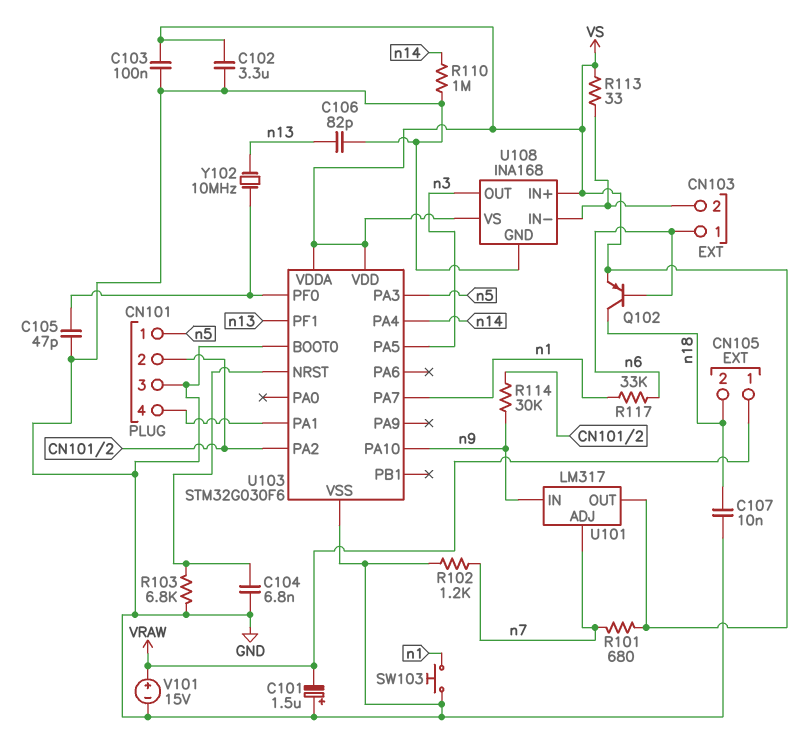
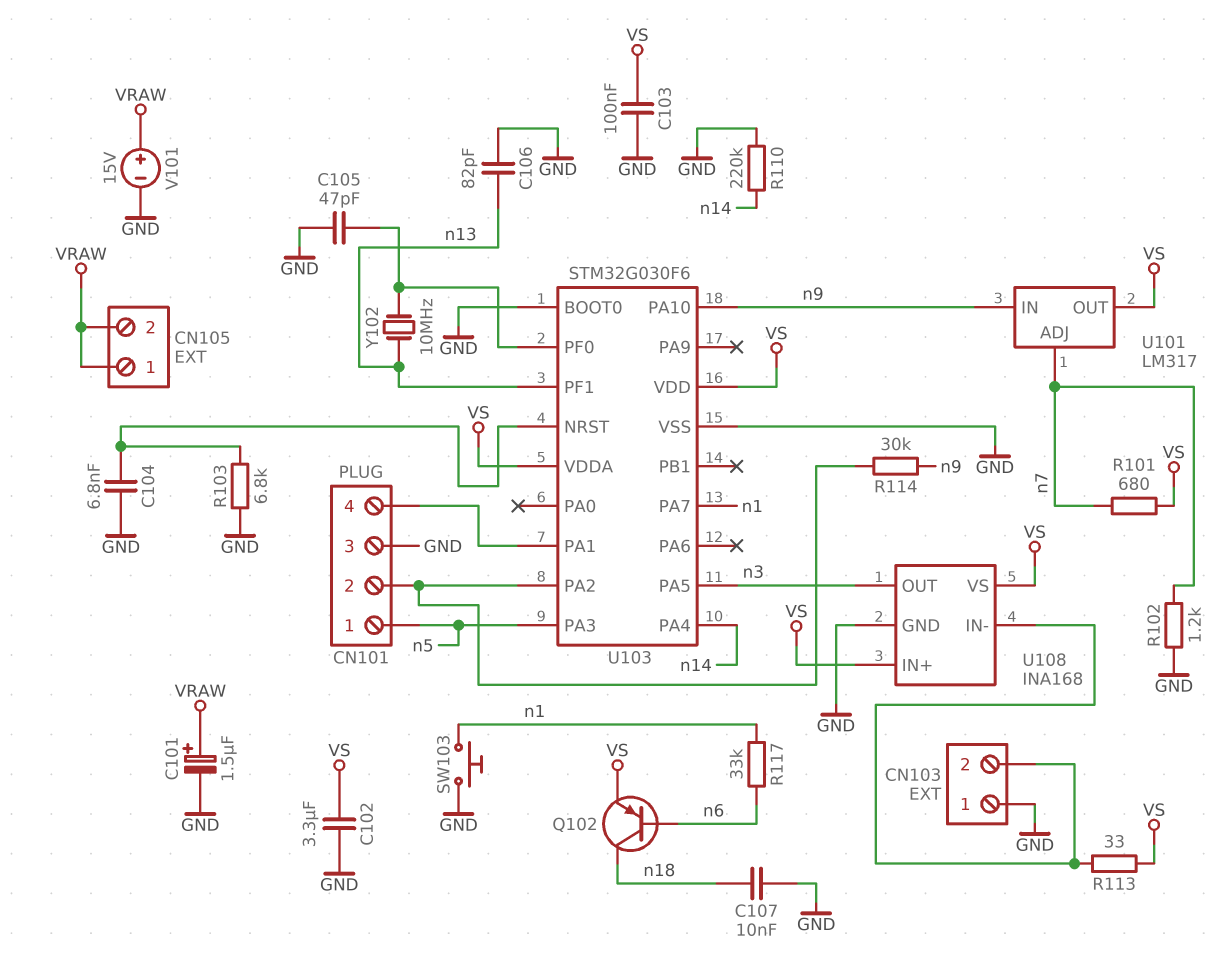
C101: 1.5uF (plus GND, minus VRAW) -> 1.5uF (plus VRAW, minus GND)
CN103 pin 1: n6 -> GND
CN105 pin 2: n18 -> VRAW
R110: 1M (GND, n14) -> 220k (GND, n14)

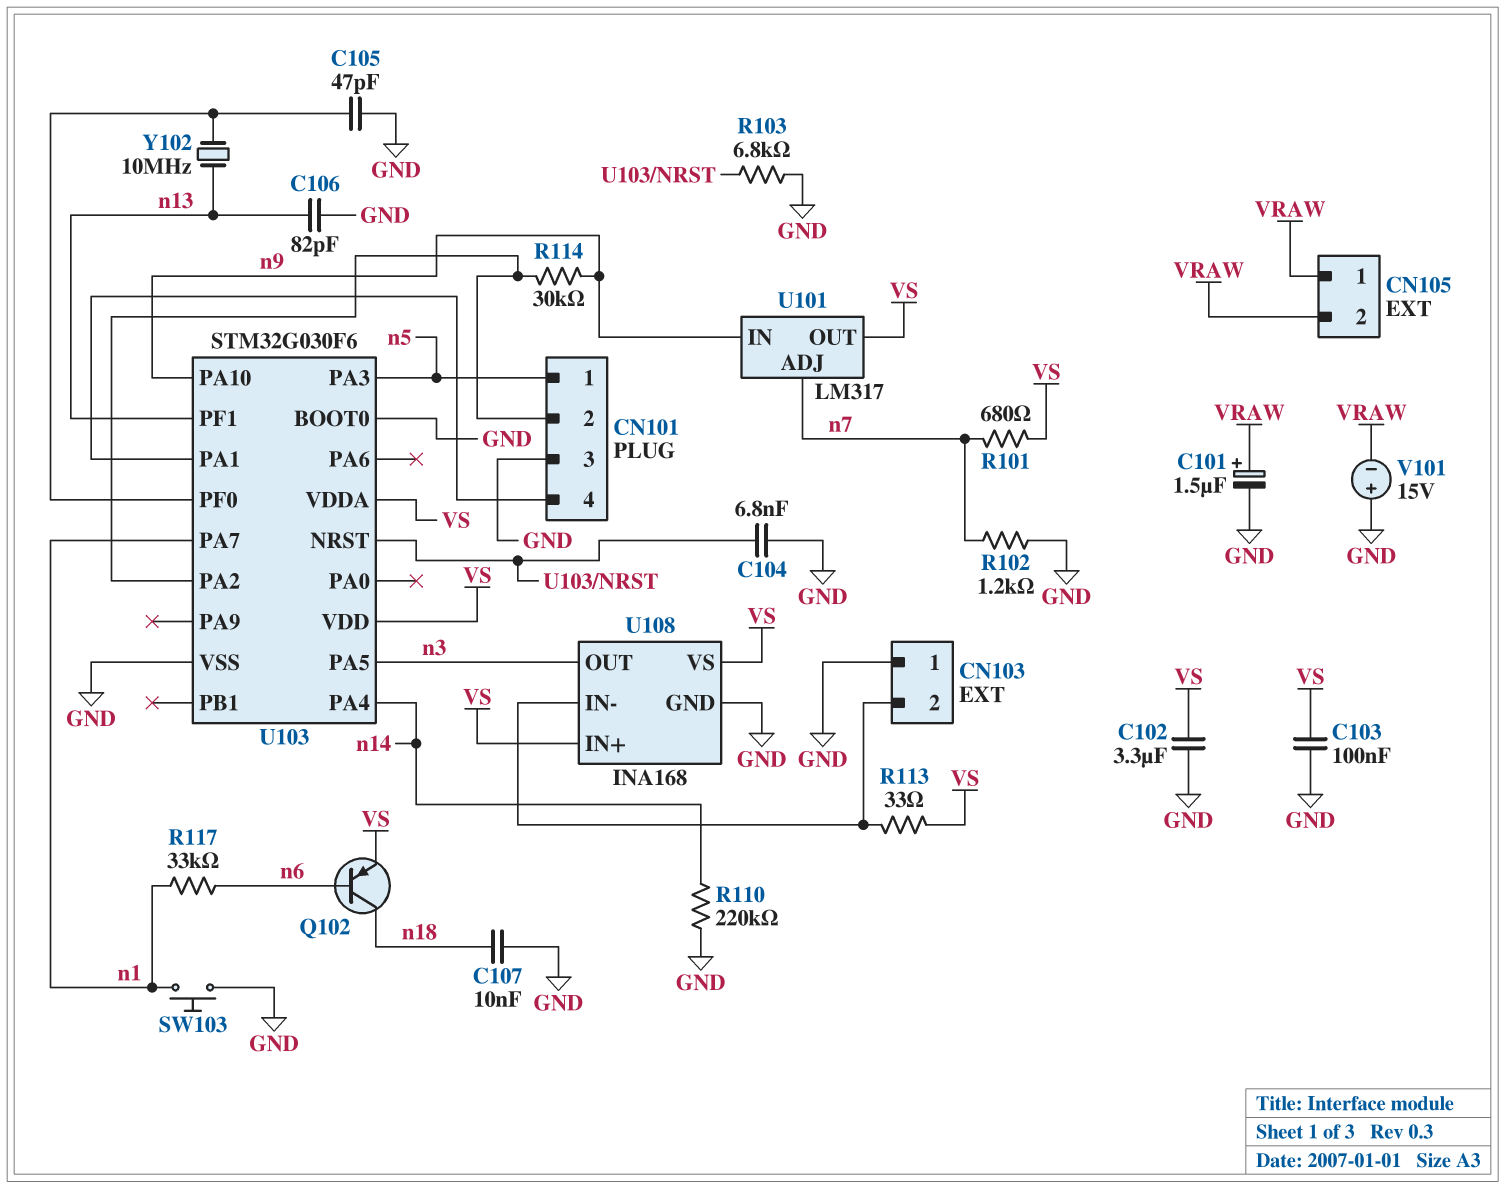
V101: 15V (plus VRAW, minus GND) -> 15V (plus GND, minus VRAW)

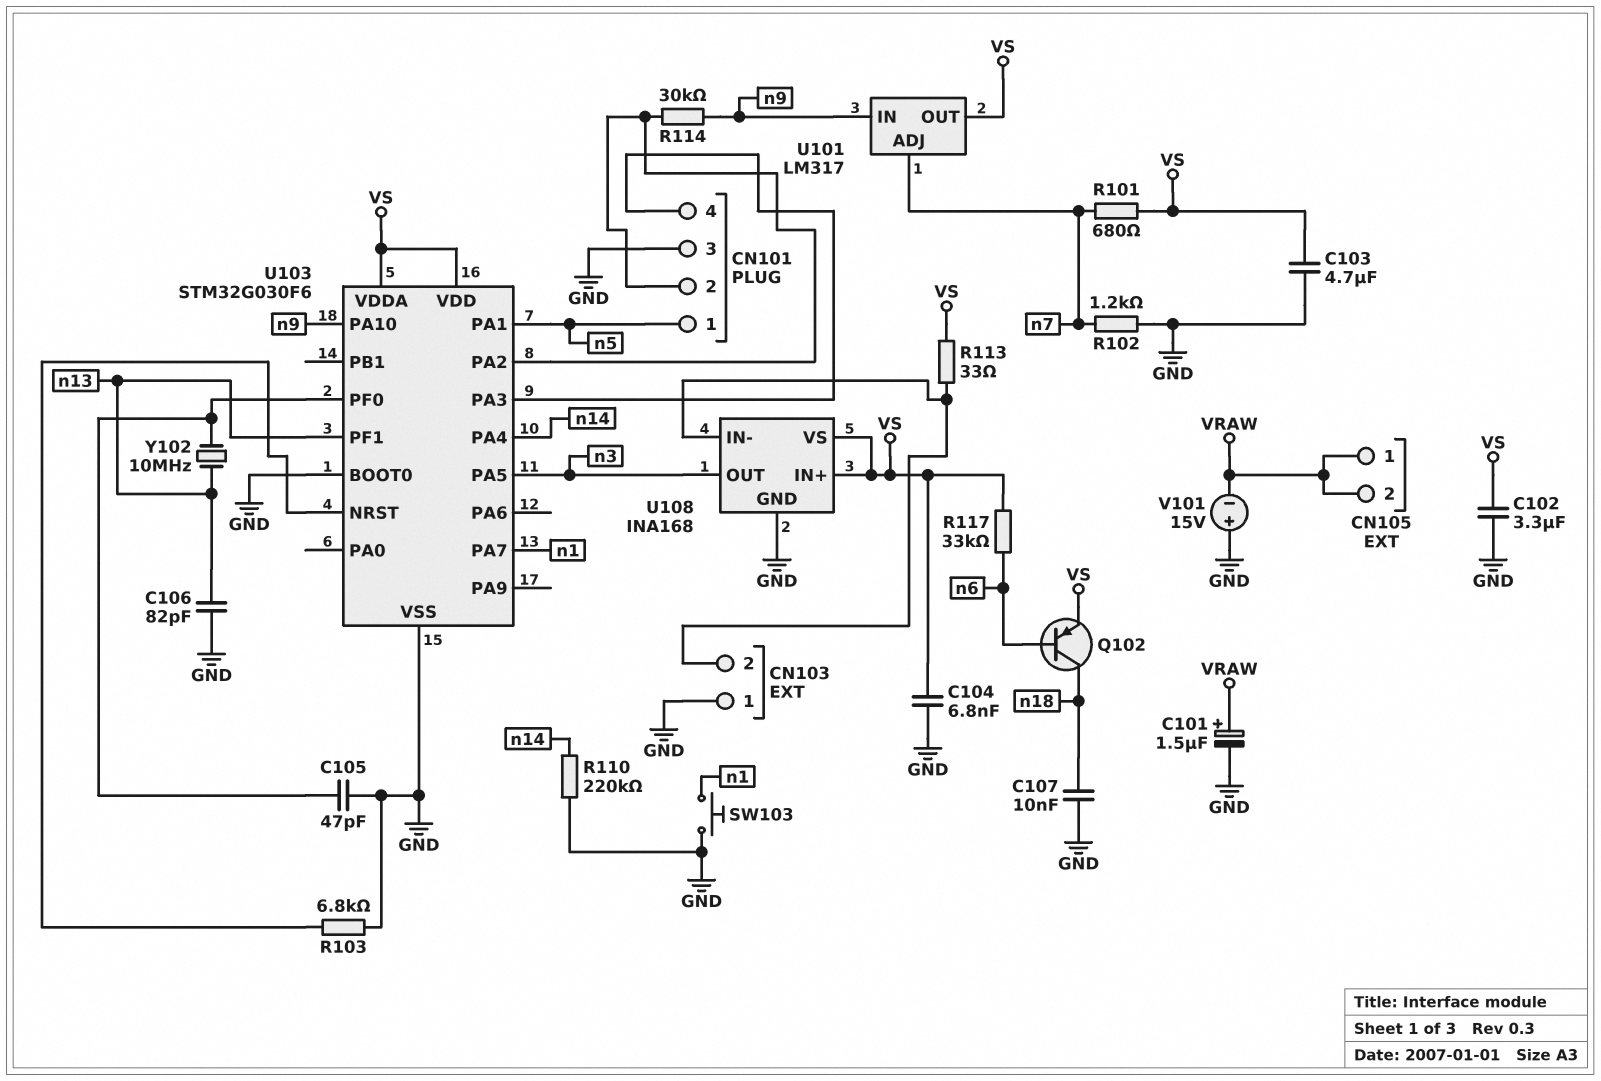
C103: 100nF (GND, VS) -> 4.7uF (GND, VS)
C104: 6.8nF (GND, U103/NRST) -> 6.8nF (GND, VS)
R117: 33k (n1, n6) -> 33k (VS, n6)
U103 pin PA1: CN101/4 -> n5
U103 pin PA3: n5 -> CN101/4

